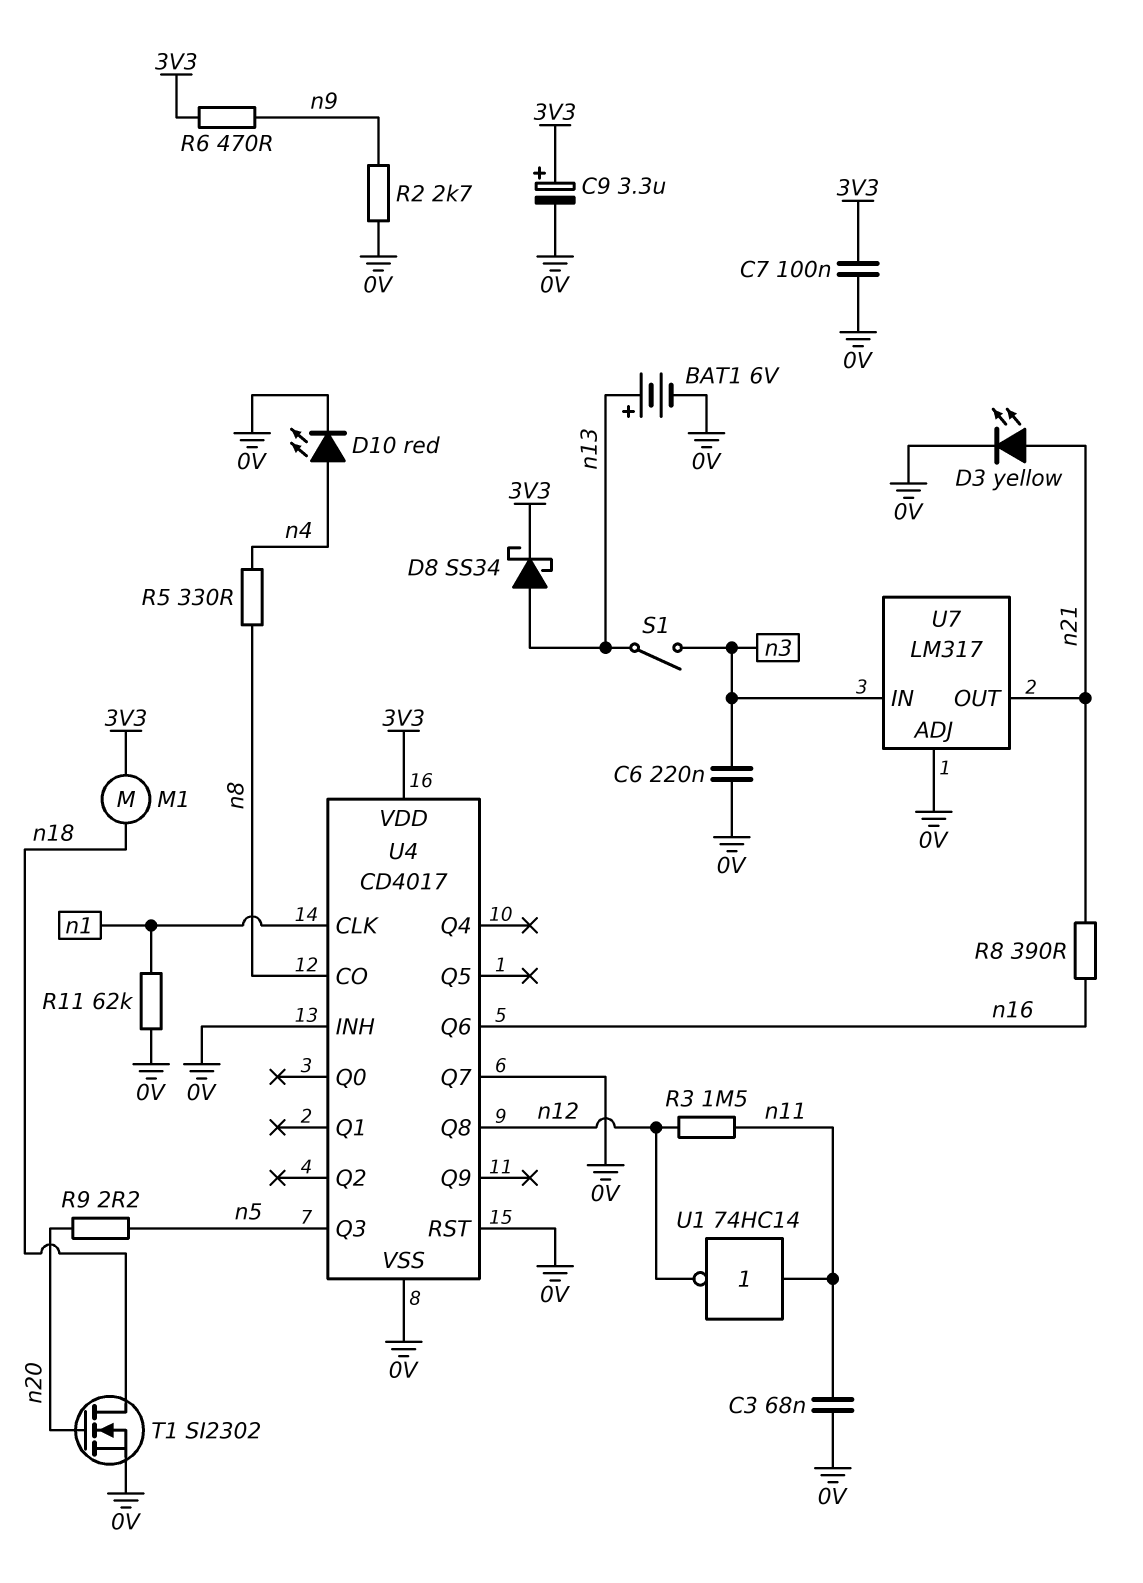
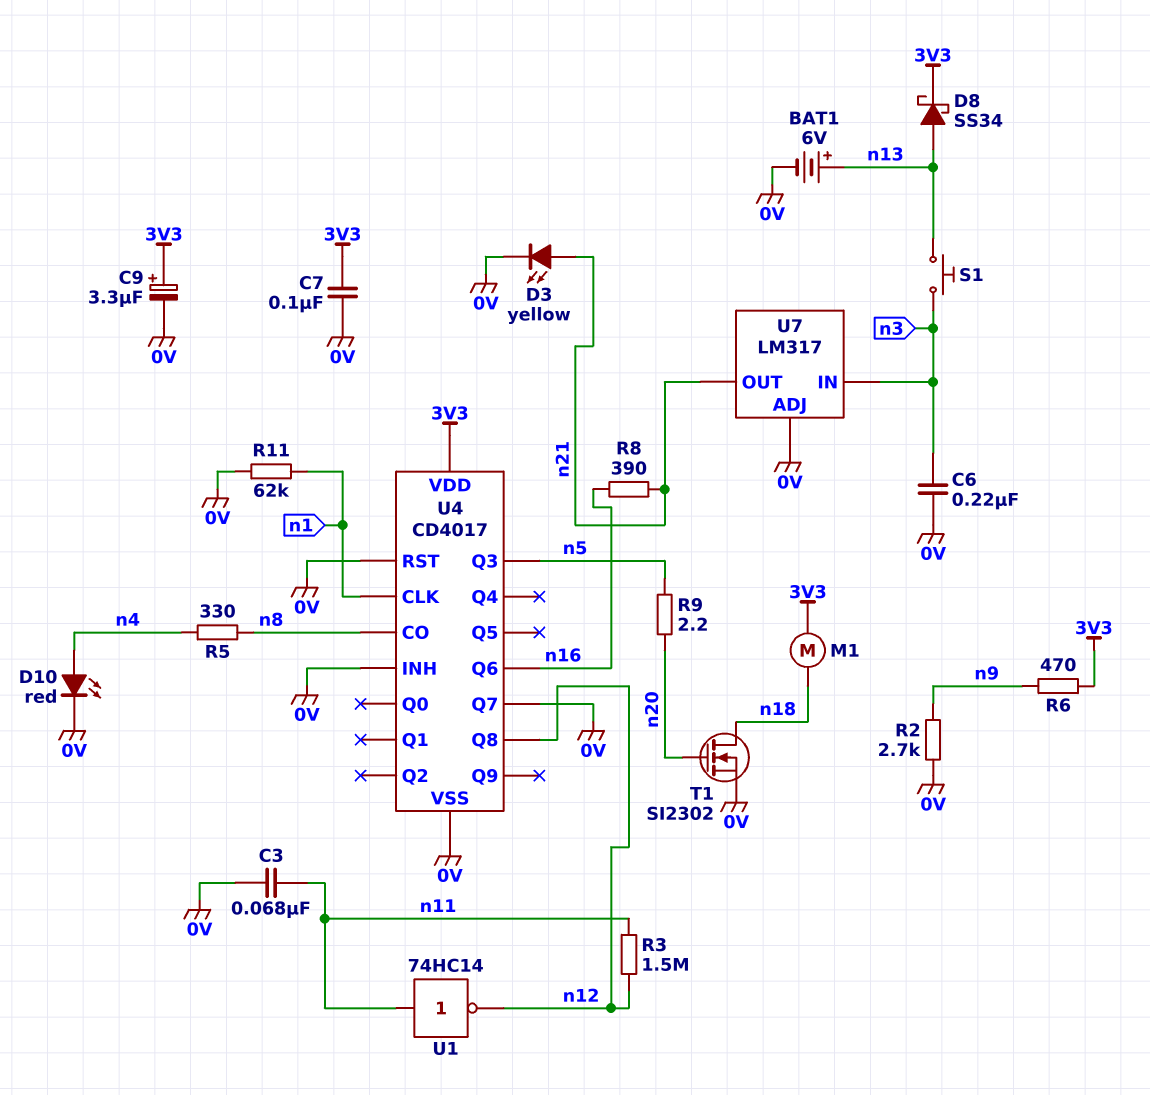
S1: switch (n3, n13) -> button (n3, n13)

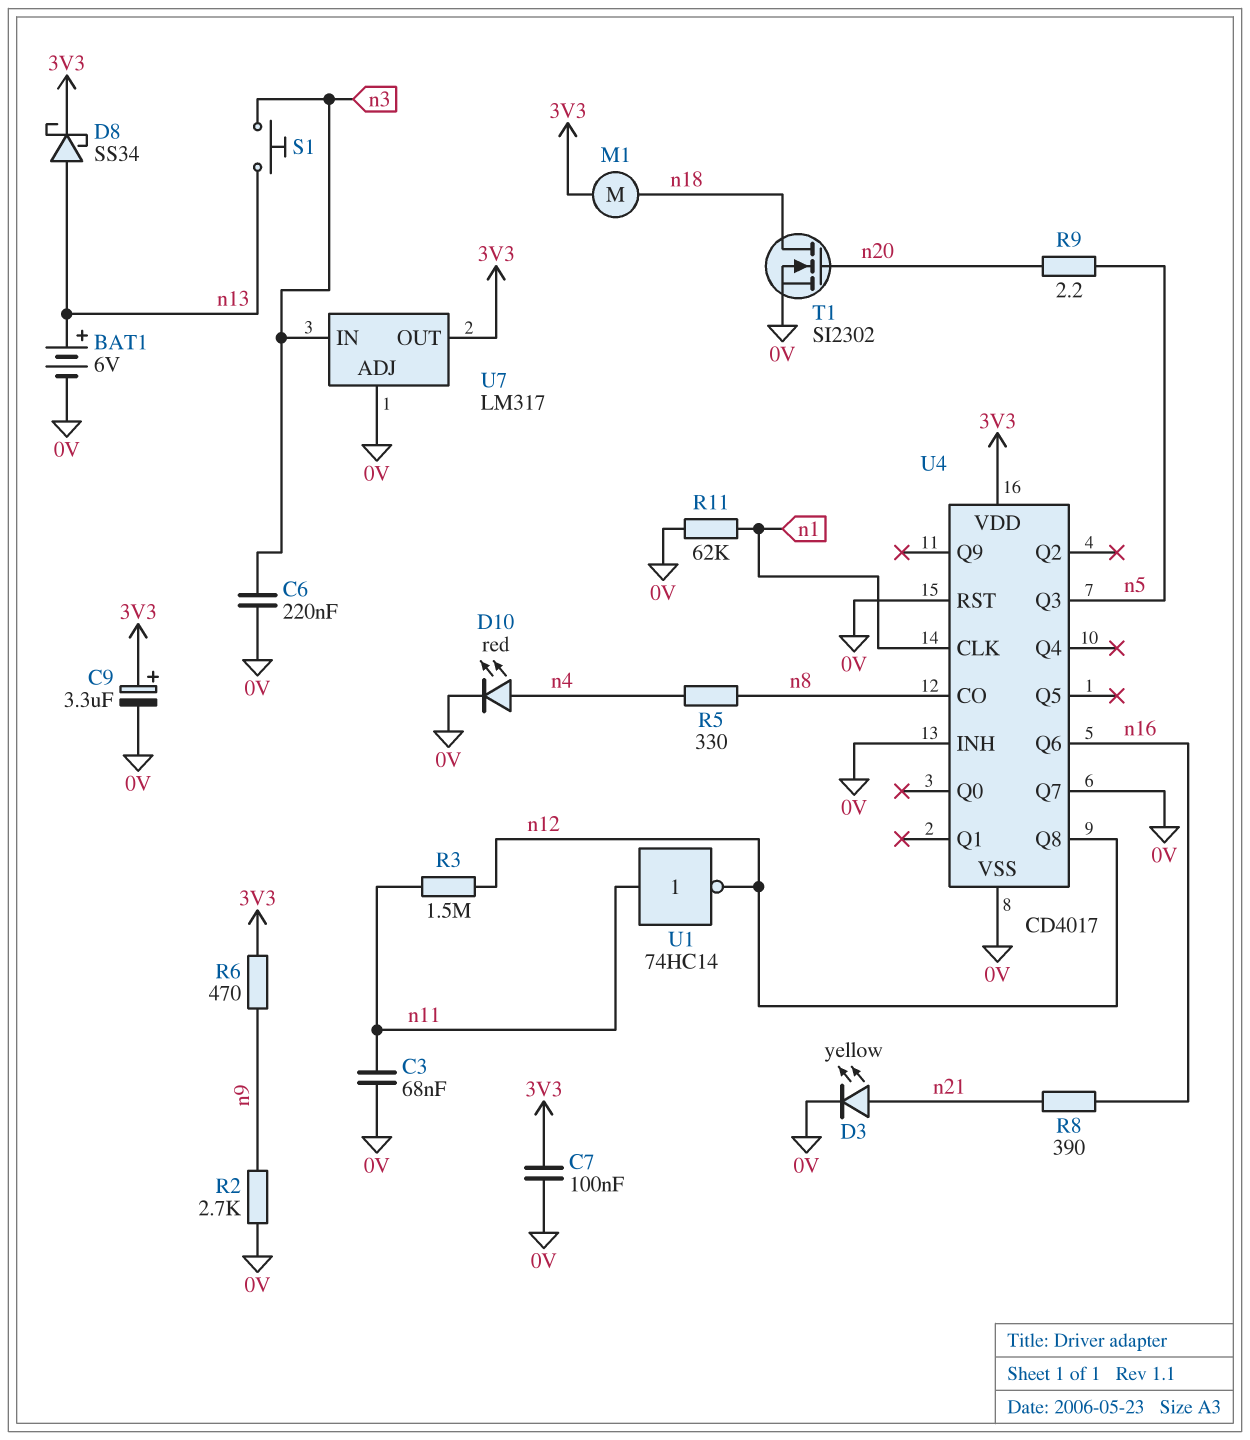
U7 pin OUT: n21 -> 3V3

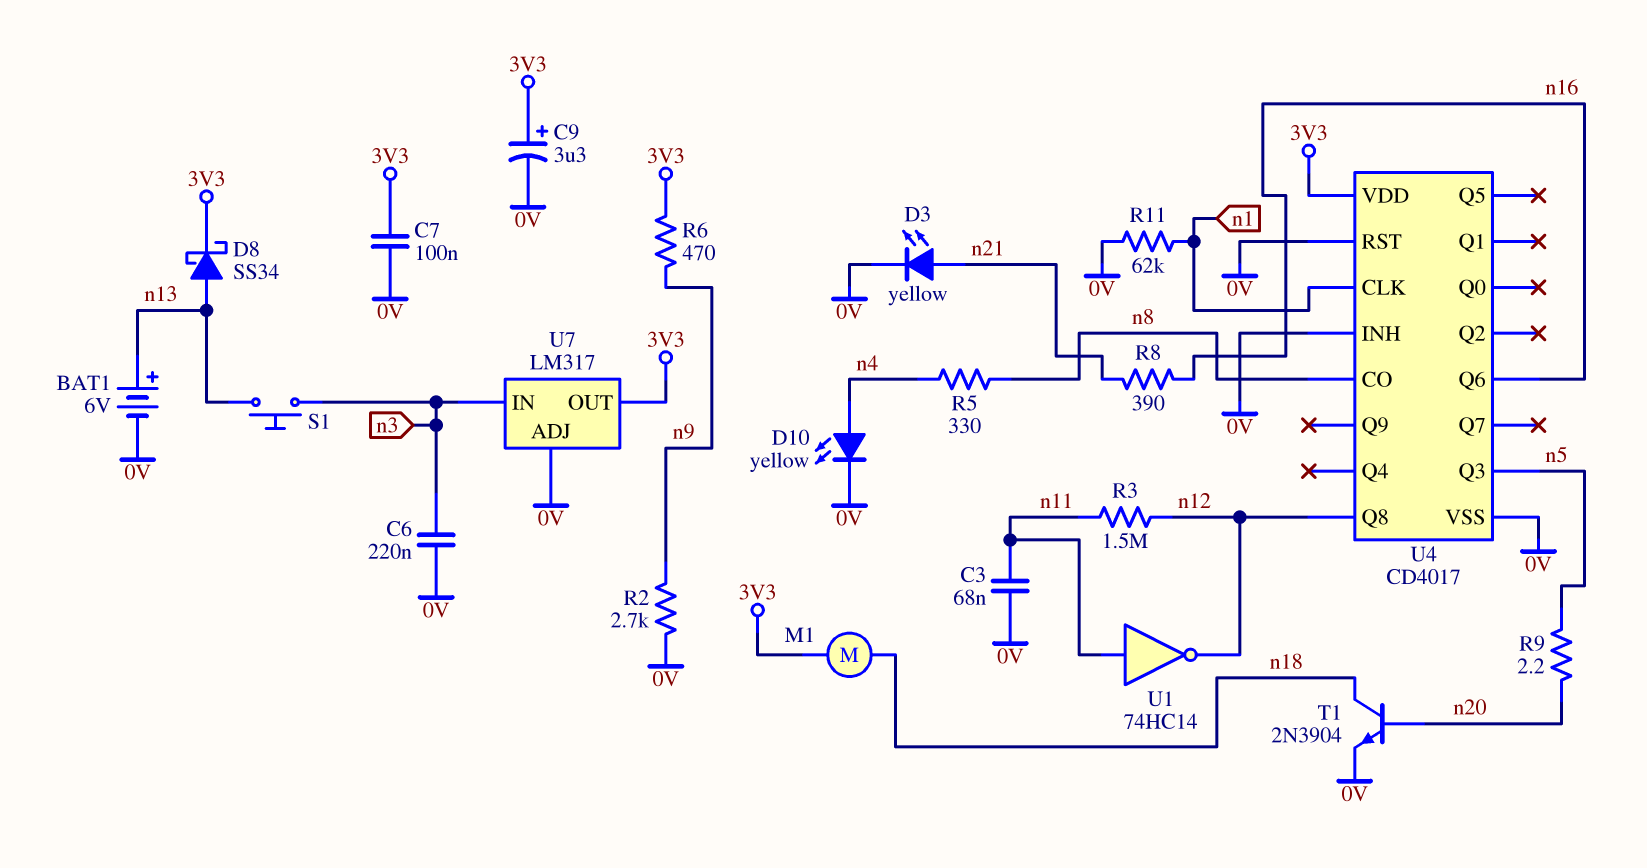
D10: LED red (A n4, K 0V) -> LED yellow (A n4, K 0V)
T1: NMOS SI2302 (G n20, D n18, S 0V) -> NPN 2N3904 (B n20, C n18, E 0V)
U4 pin Q7: 0V -> none

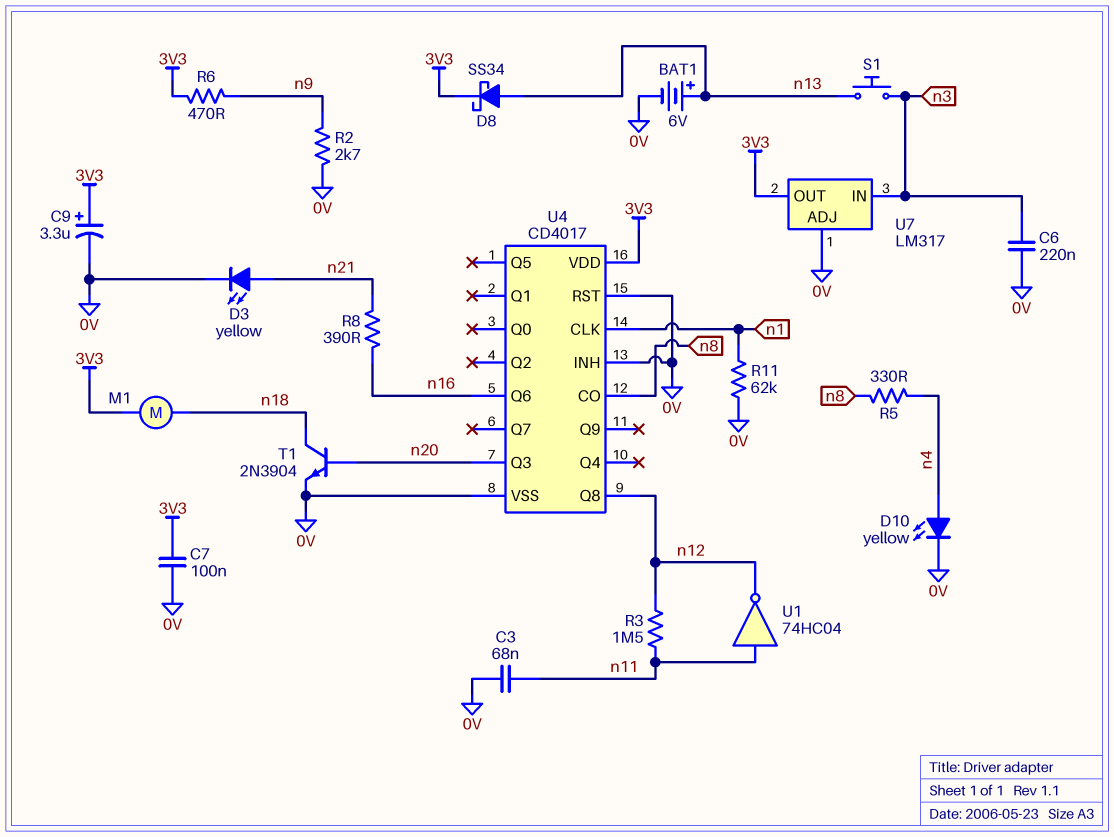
R9: 2.2 (n5, n20) -> none
U1: NOT 74HC14 (in n11, out n12) -> NOT 74HC04 (in n11, out n12)
U4 pin Q3: n5 -> n20

